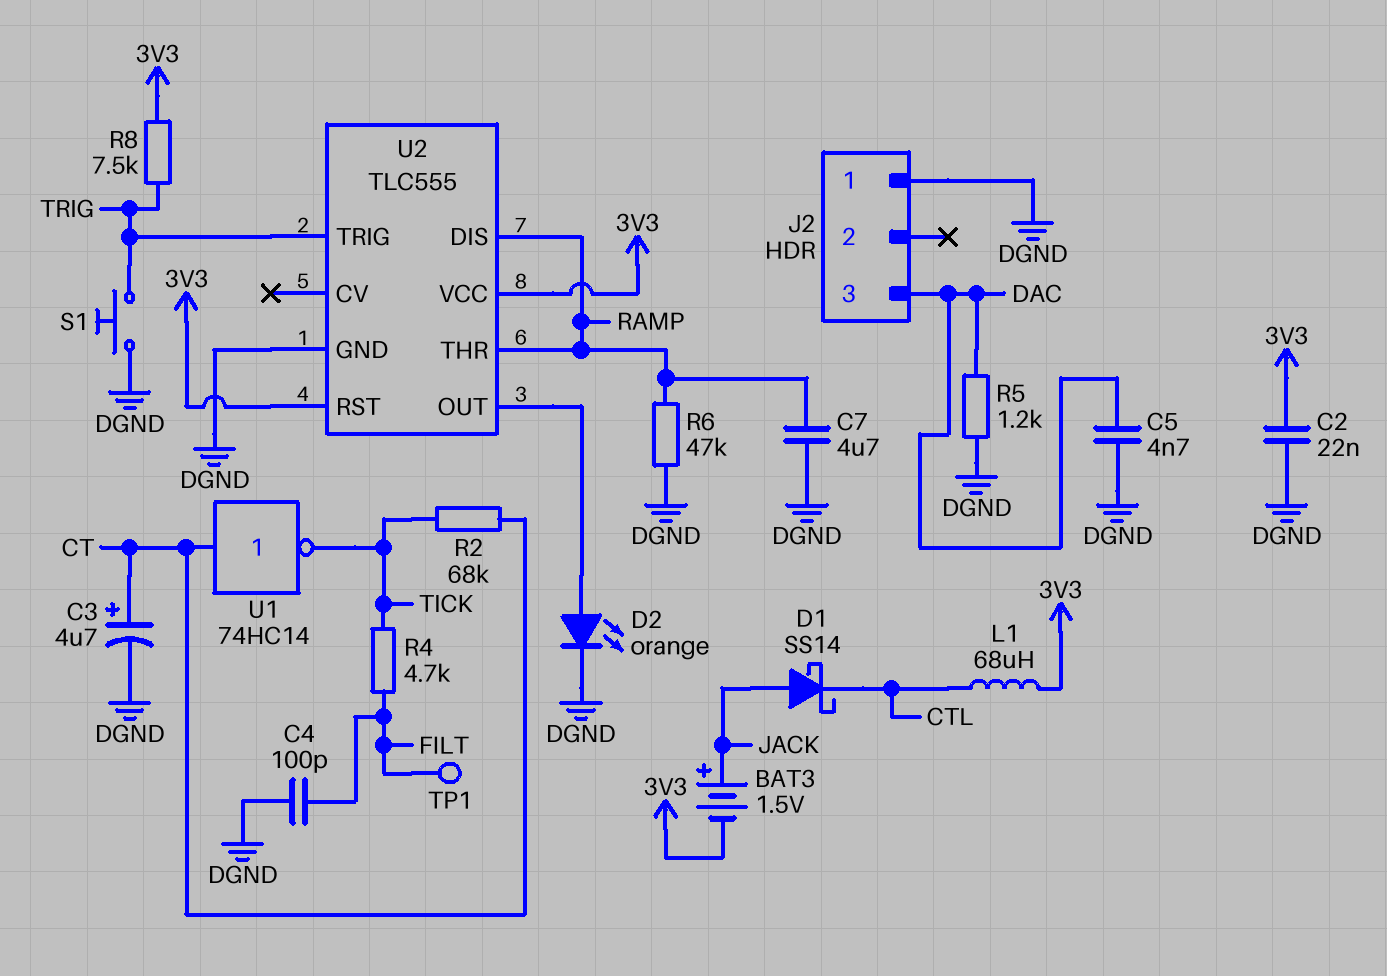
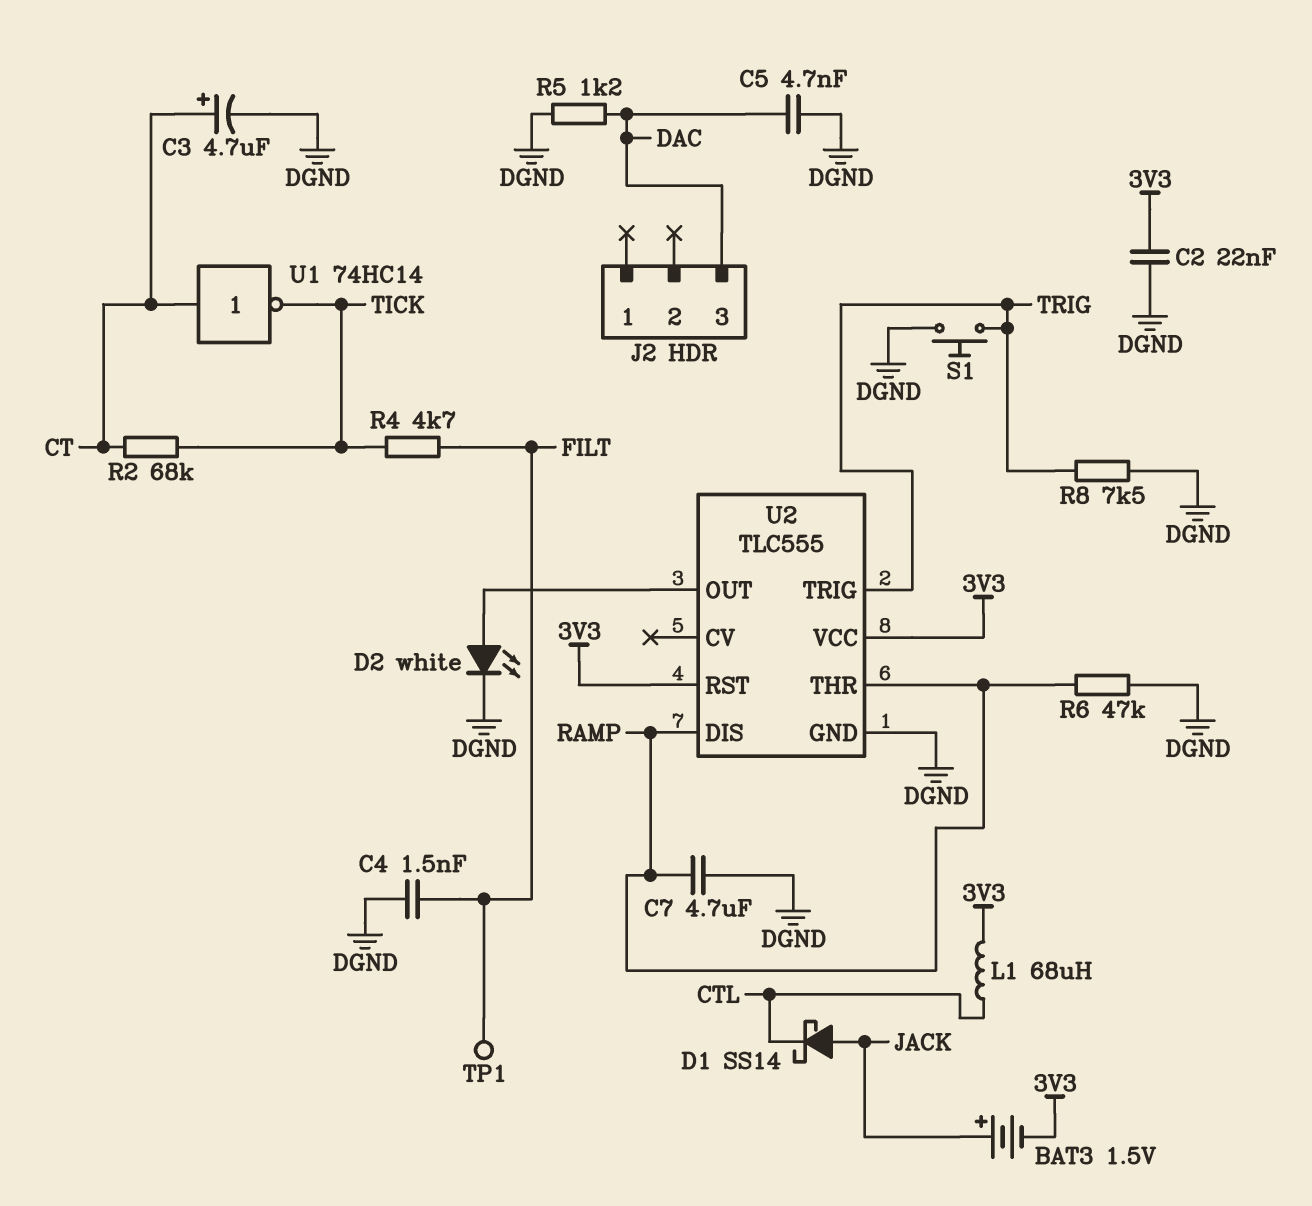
C4: 100pF (DGND, FILT) -> 1.5nF (DGND, FILT)
D2: LED orange (A U2/OUT, K DGND) -> LED white (A U2/OUT, K DGND)
J2 pin 1: DGND -> none
R8: 7.5k (3V3, TRIG) -> 7.5k (DGND, TRIG)

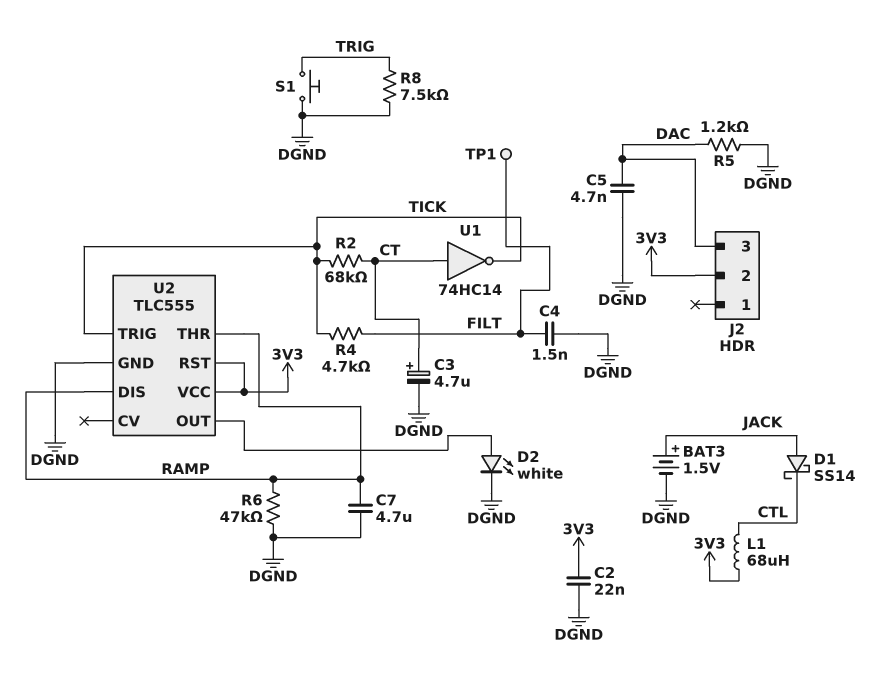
BAT3: 1.5V (plus JACK, minus 3V3) -> 1.5V (plus JACK, minus DGND)
J2 pin 2: none -> 3V3
U2 pin TRIG: TRIG -> TICK

